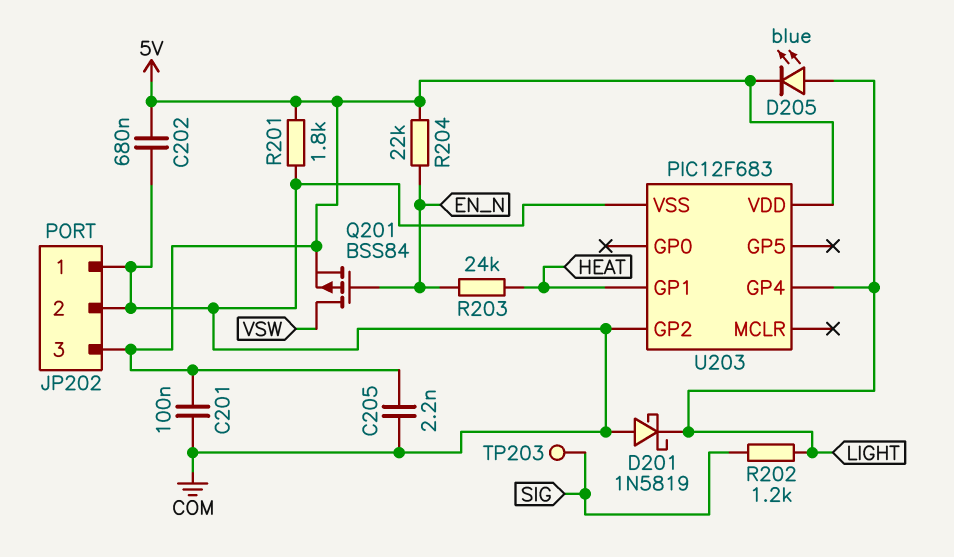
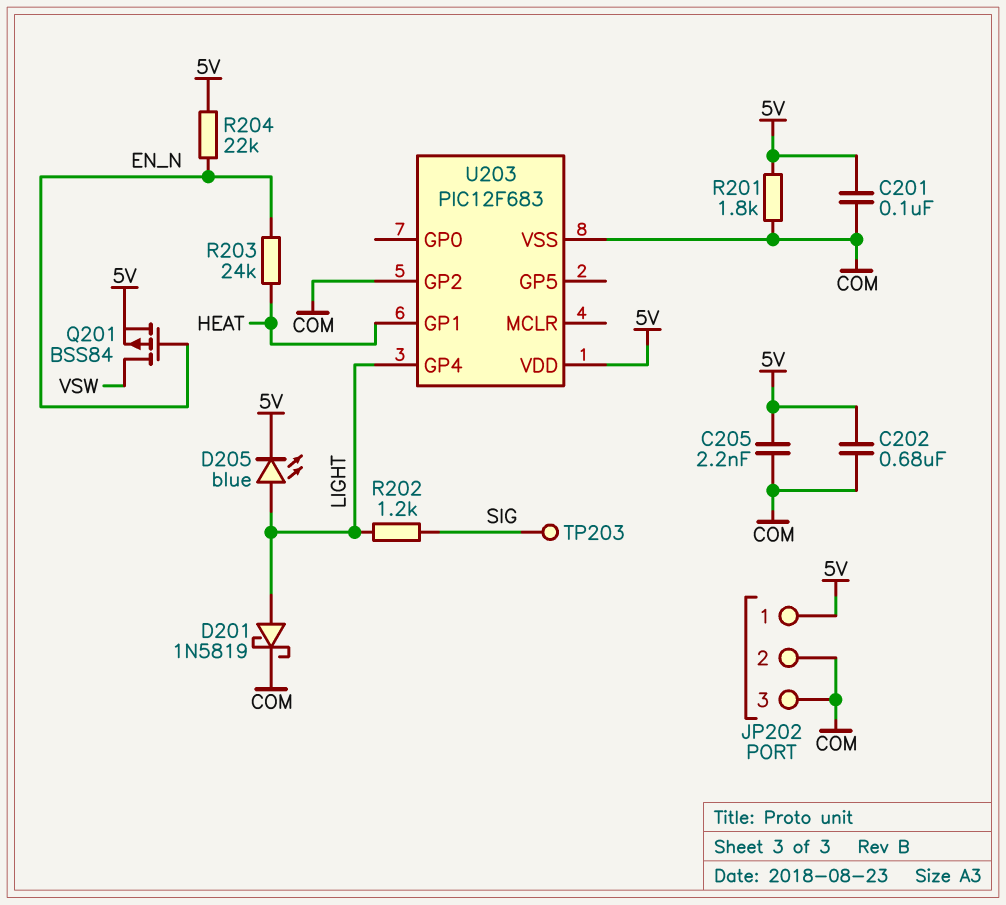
D201: schottky 1N5819 (A COM, K LIGHT) -> schottky 1N5819 (A LIGHT, K COM)
JP202 pin 1: COM -> 5V
JP202 pin 3: 5V -> COM

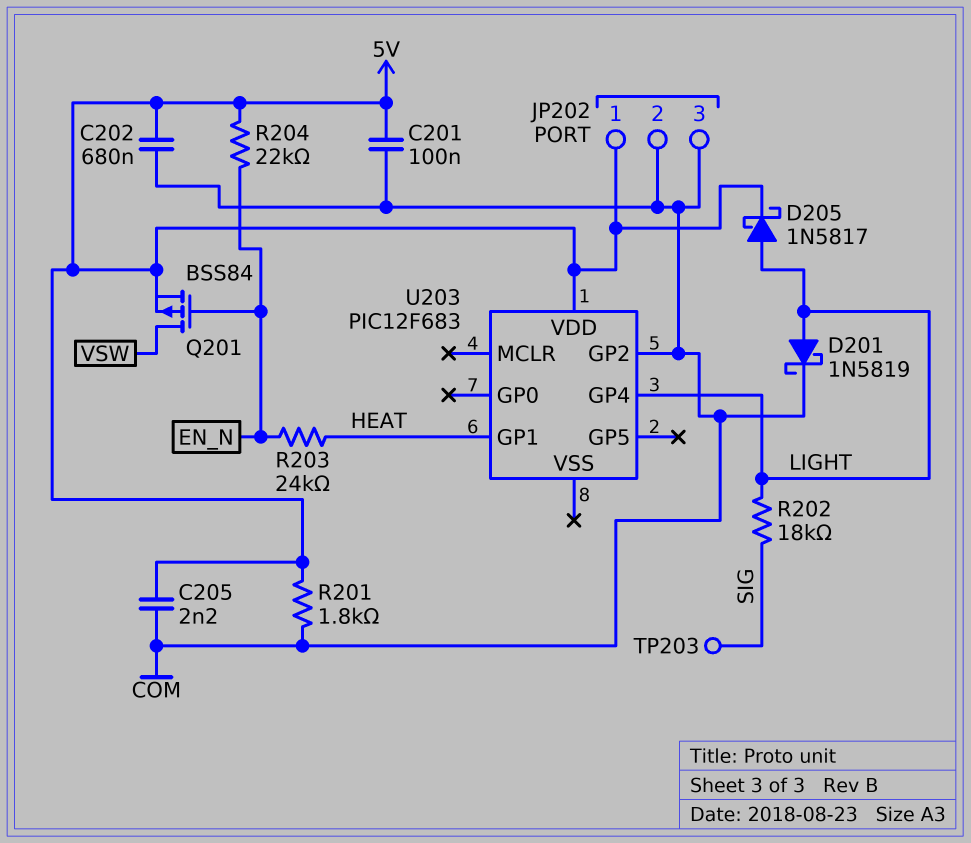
D205: LED blue (A LIGHT, K 5V) -> schottky 1N5817 (A LIGHT, K 5V)
R202: 1.2k (LIGHT, SIG) -> 18k (LIGHT, SIG)
U203 pin VSS: COM -> none

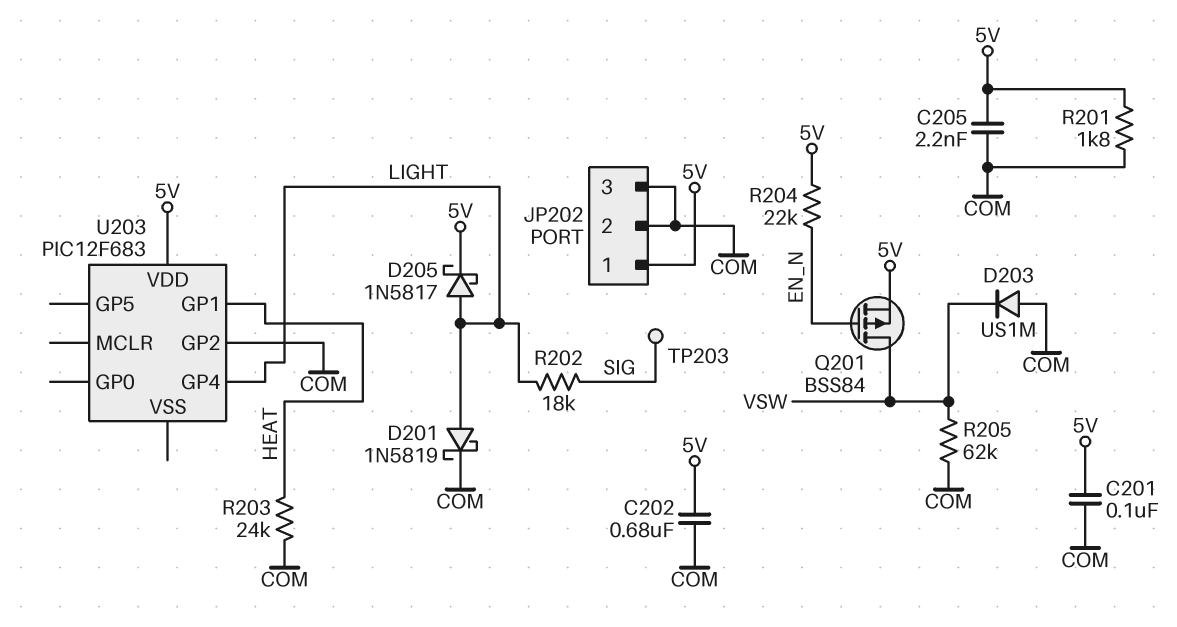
D203: none -> diode US1M (A COM, K VSW)
R203: 24k (EN_N, HEAT) -> 24k (COM, HEAT)
R205: none -> 62k (COM, VSW)

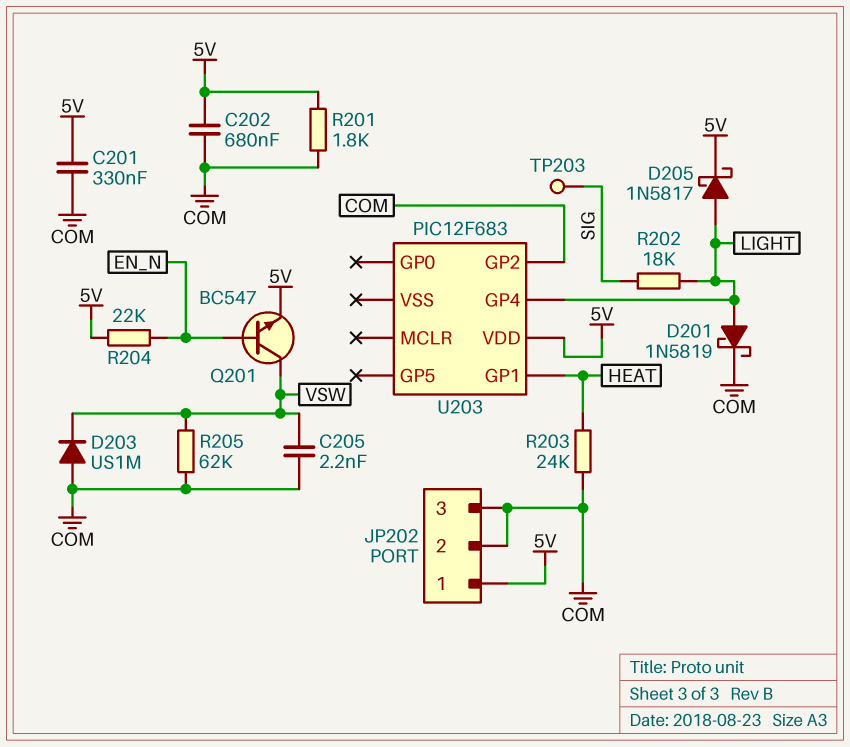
C201: 100nF (5V, COM) -> 330nF (5V, COM)
C205: 2.2nF (5V, COM) -> 2.2nF (COM, VSW)
Q201: PMOS BSS84 (G EN_N, D VSW, S 5V) -> NPN BC547 (B EN_N, C VSW, E 5V)

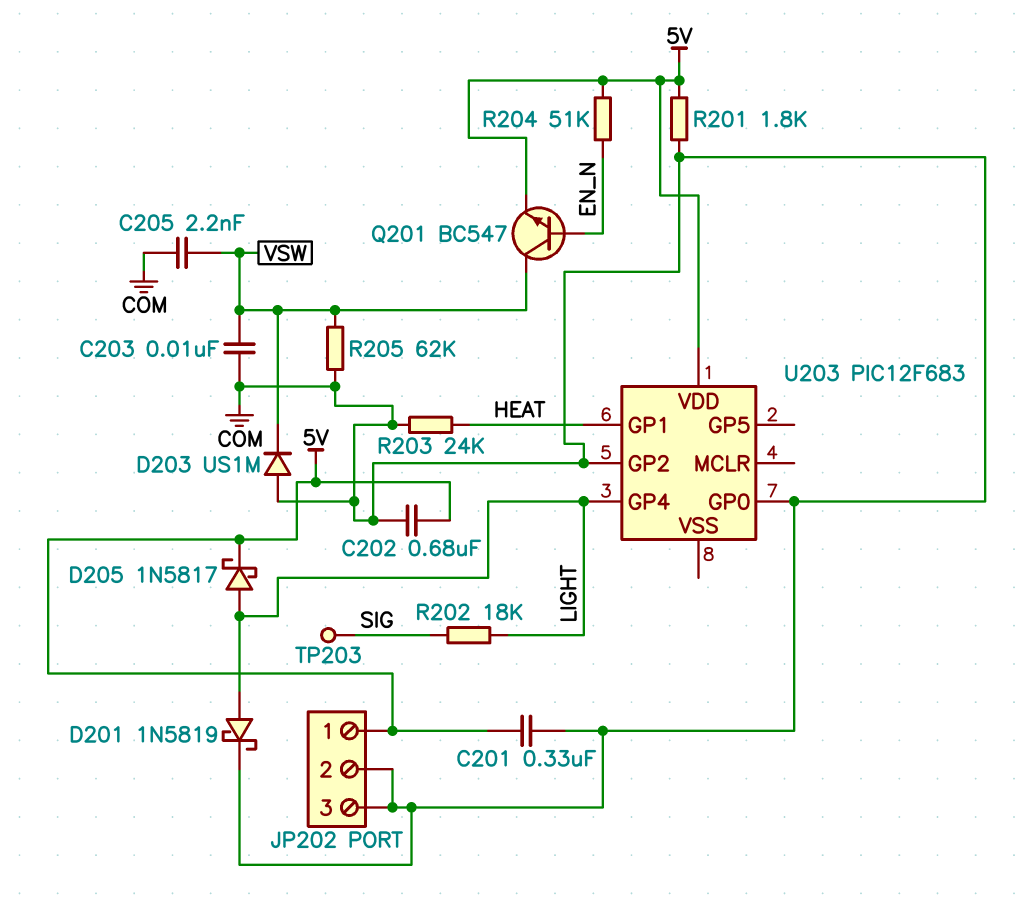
C203: none -> 10nF (COM, VSW)
R204: 22k (5V, EN_N) -> 51k (5V, EN_N)
U203 pin GP0: none -> COM

